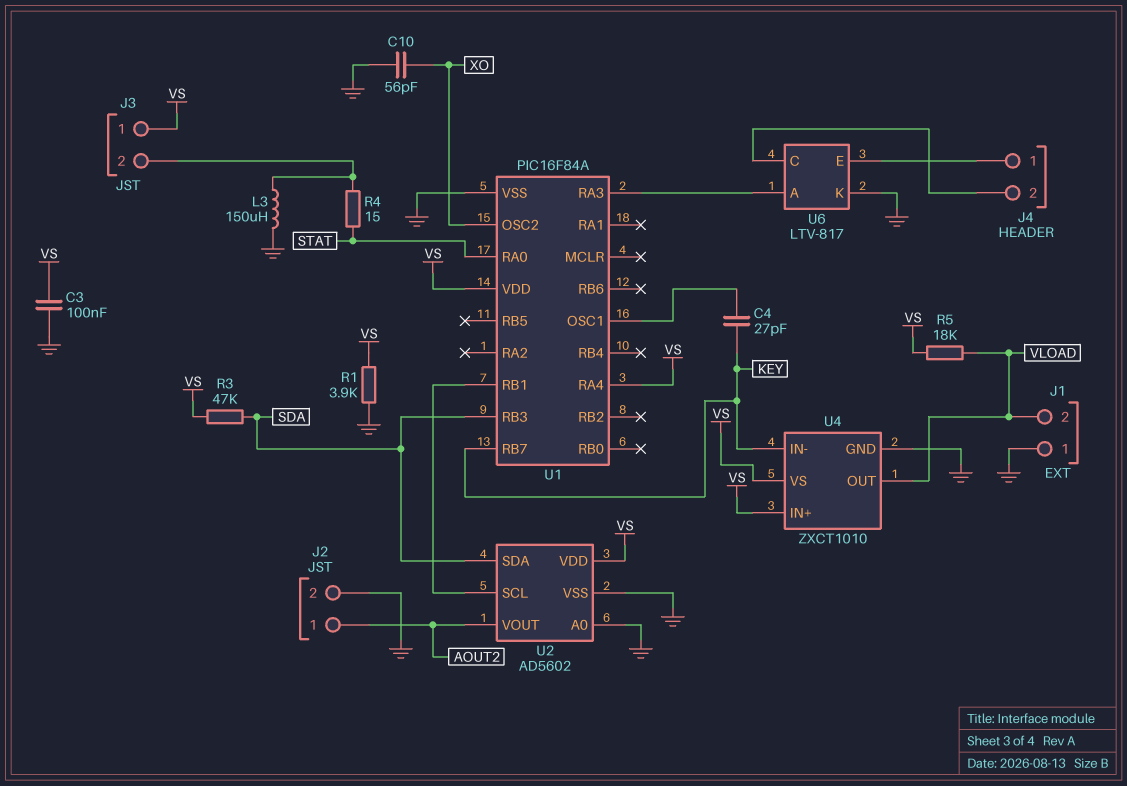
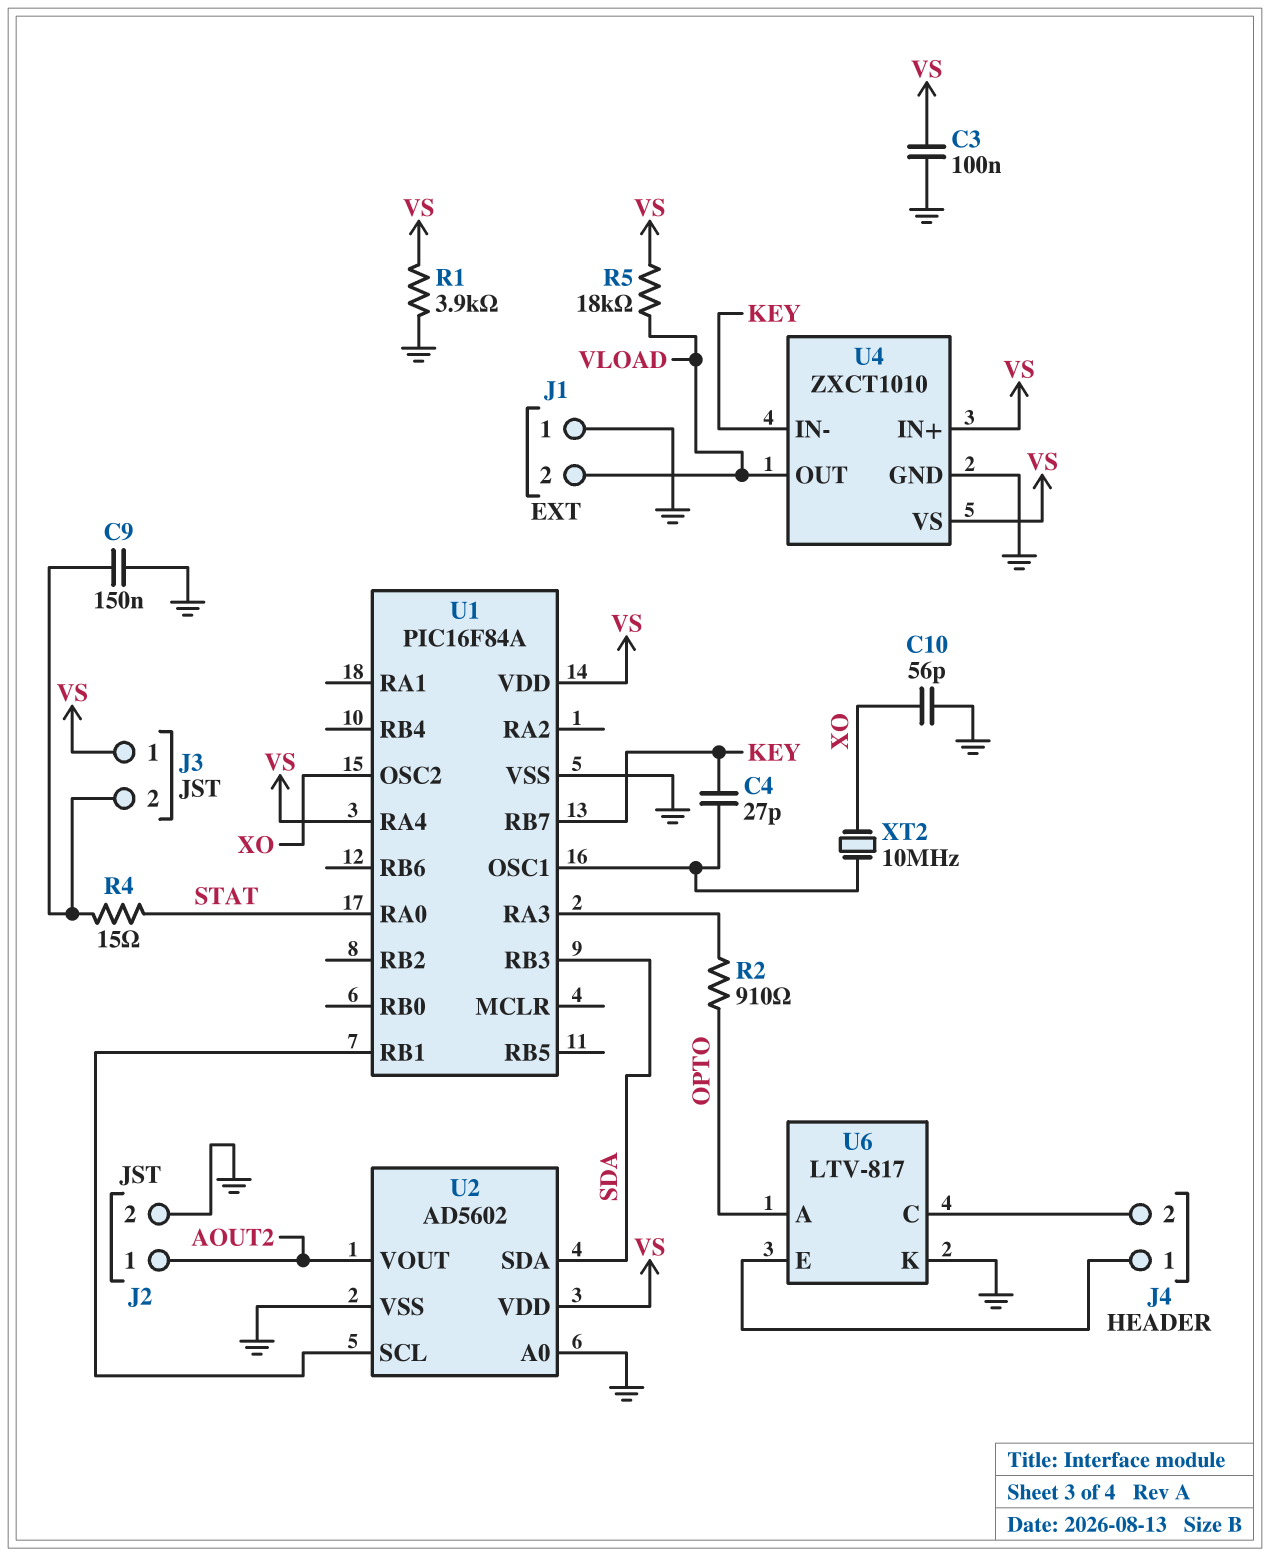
C9: none -> 150nF (GND, J3/2)
L3: 150uH (GND, J3/2) -> none
R2: none -> 910 (OPTO, U1/RA3)
R3: 47k (SDA, VS) -> none
U6 pin A: U1/RA3 -> OPTO
XT2: none -> 10MHz (U1/OSC1, XO)

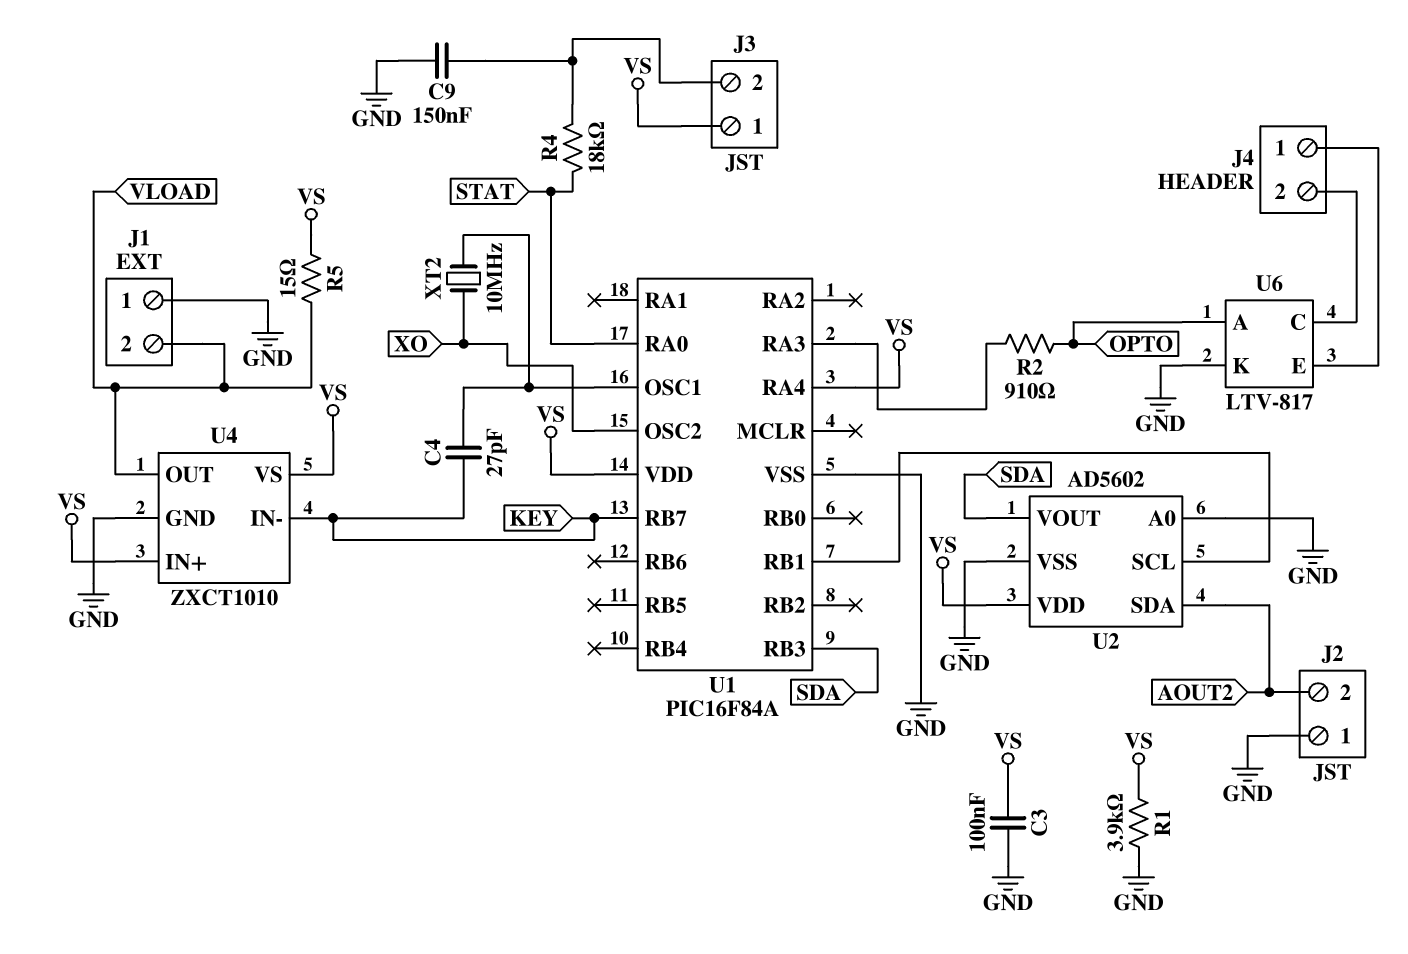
C10: 56pF (GND, XO) -> none
J2 pin 1: AOUT2 -> GND
J2 pin 2: GND -> AOUT2
R4: 15 (J3/2, STAT) -> 18k (J3/2, STAT)
R5: 18k (VLOAD, VS) -> 15 (VLOAD, VS)
U2 pin SDA: SDA -> AOUT2
U2 pin VOUT: AOUT2 -> SDA

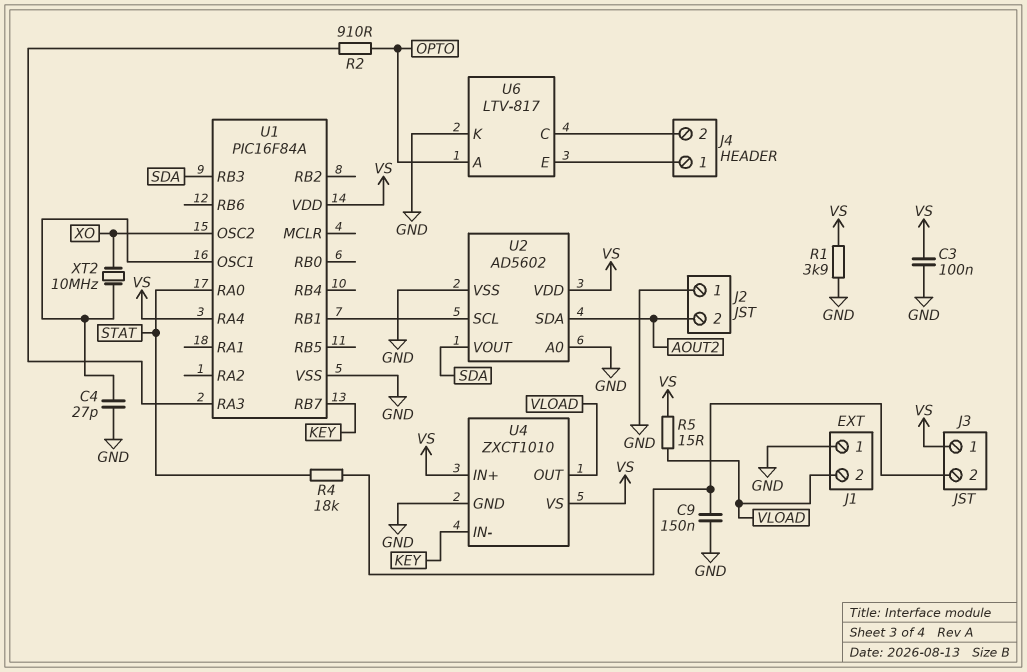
C4: 27pF (KEY, U1/OSC1) -> 27pF (GND, U1/OSC1)

